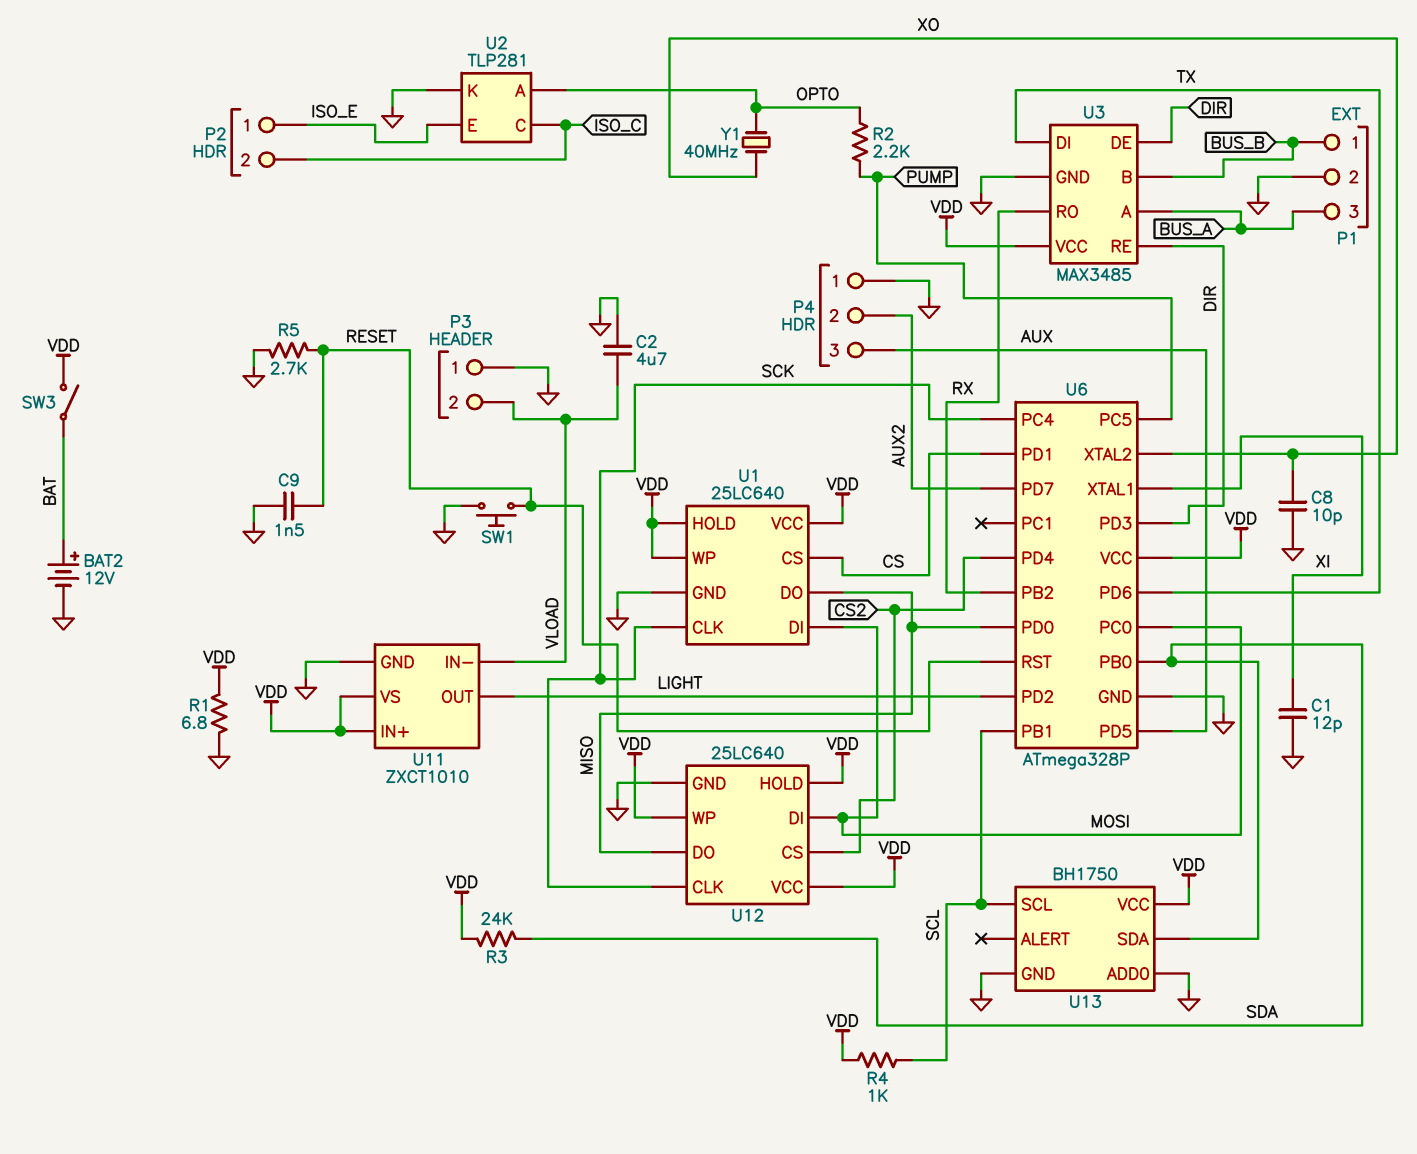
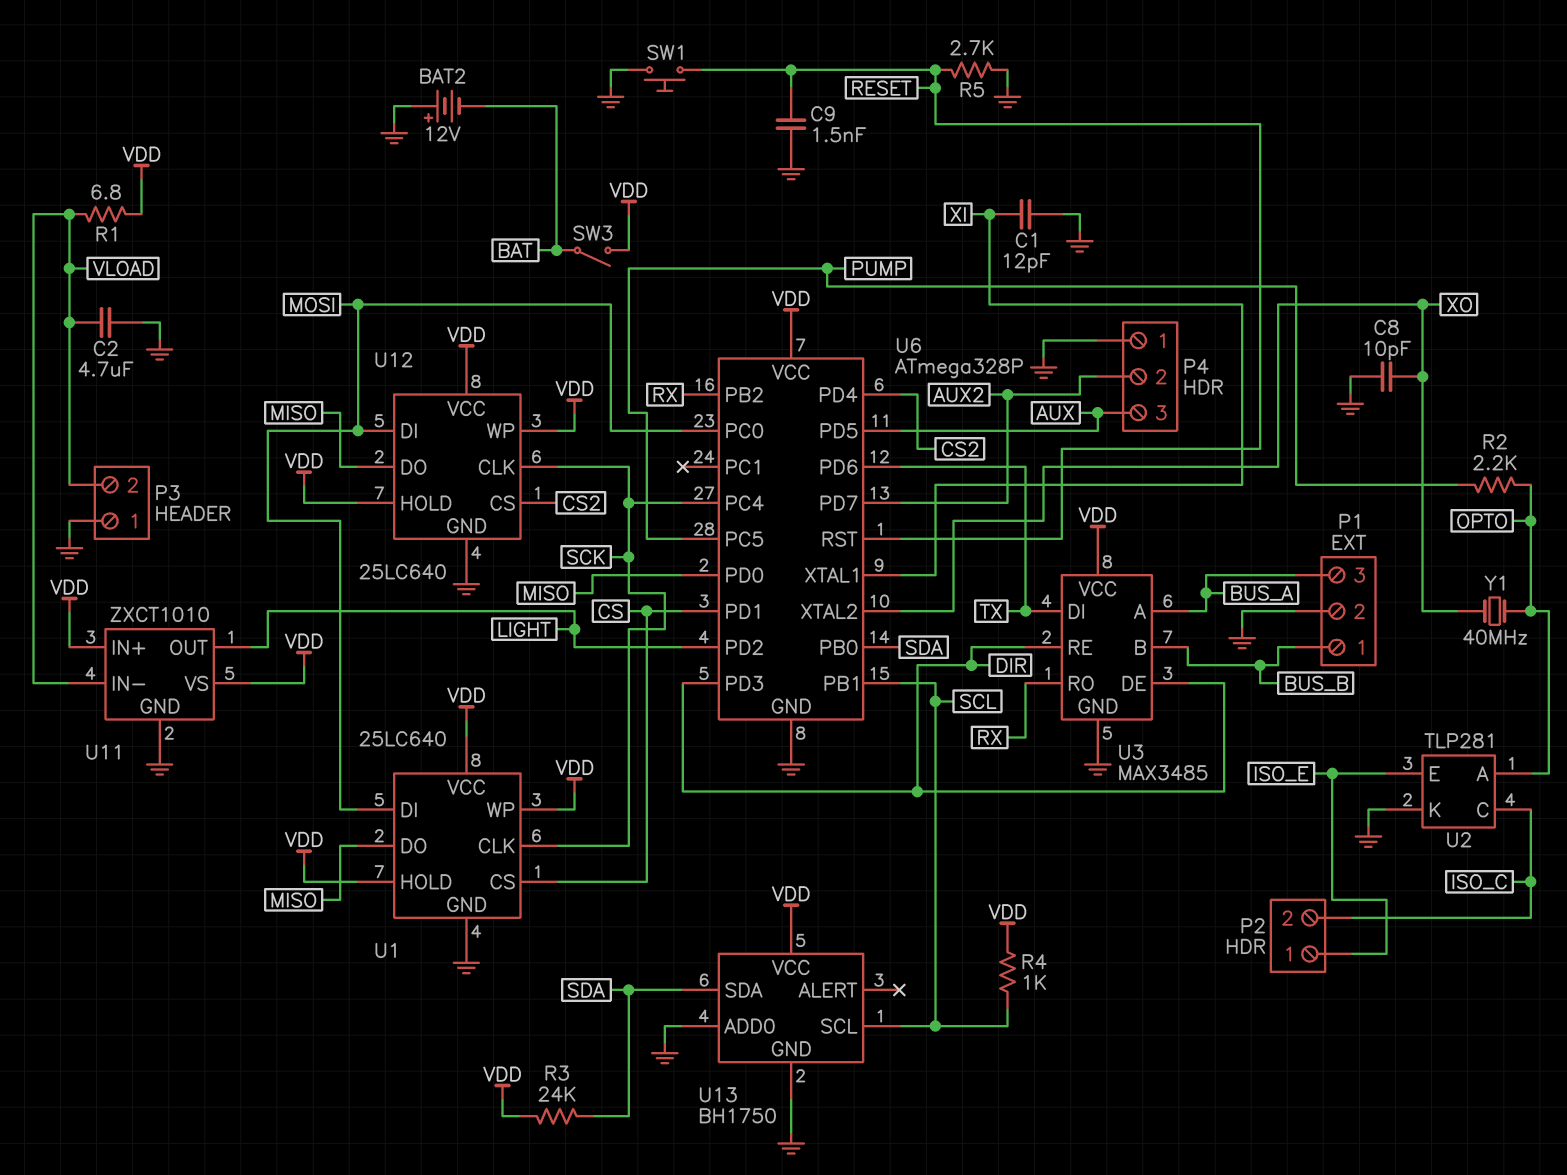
BAT2: 12V (plus BAT, minus GND) -> 12V (plus GND, minus BAT)
R1: 6.8 (GND, VDD) -> 6.8 (VDD, VLOAD)

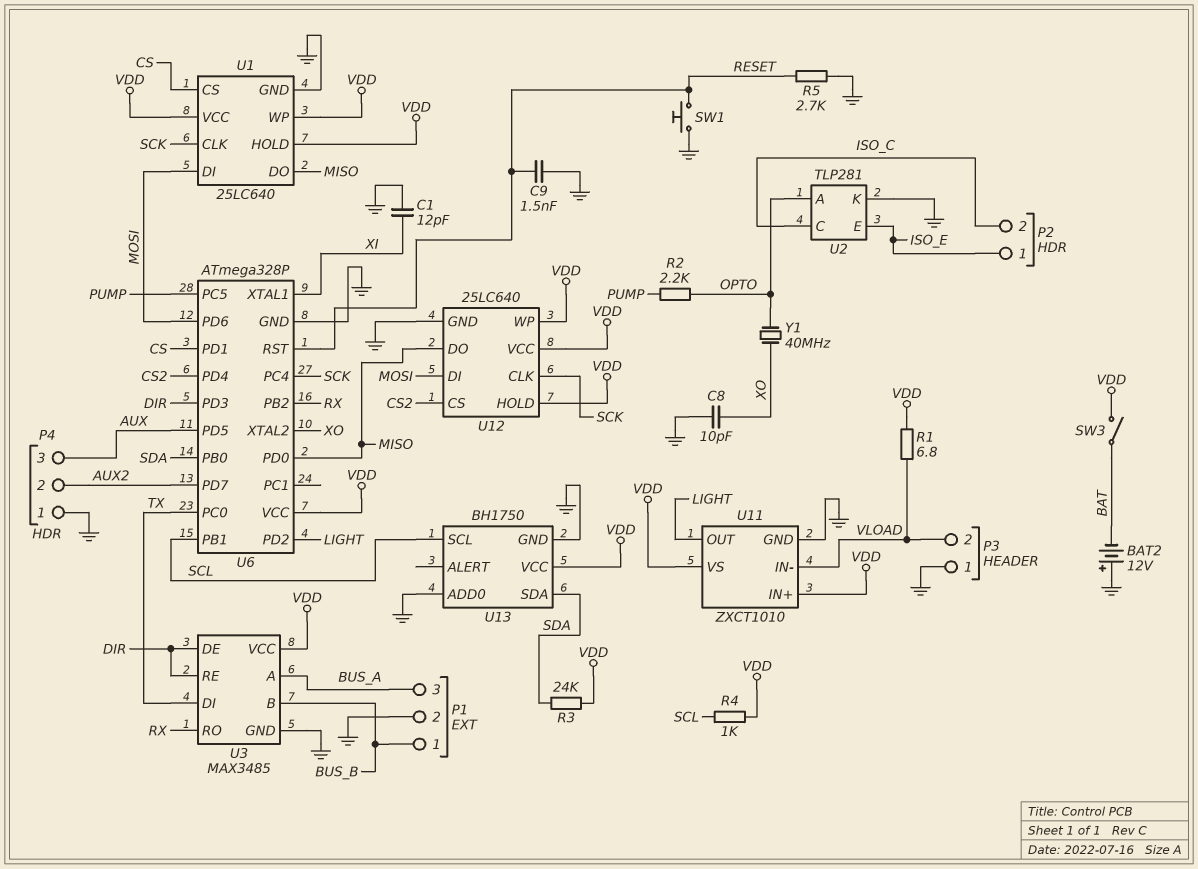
C2: 4.7uF (GND, VLOAD) -> none
U6 pin PC0: MOSI -> TX
U6 pin PD6: TX -> MOSI

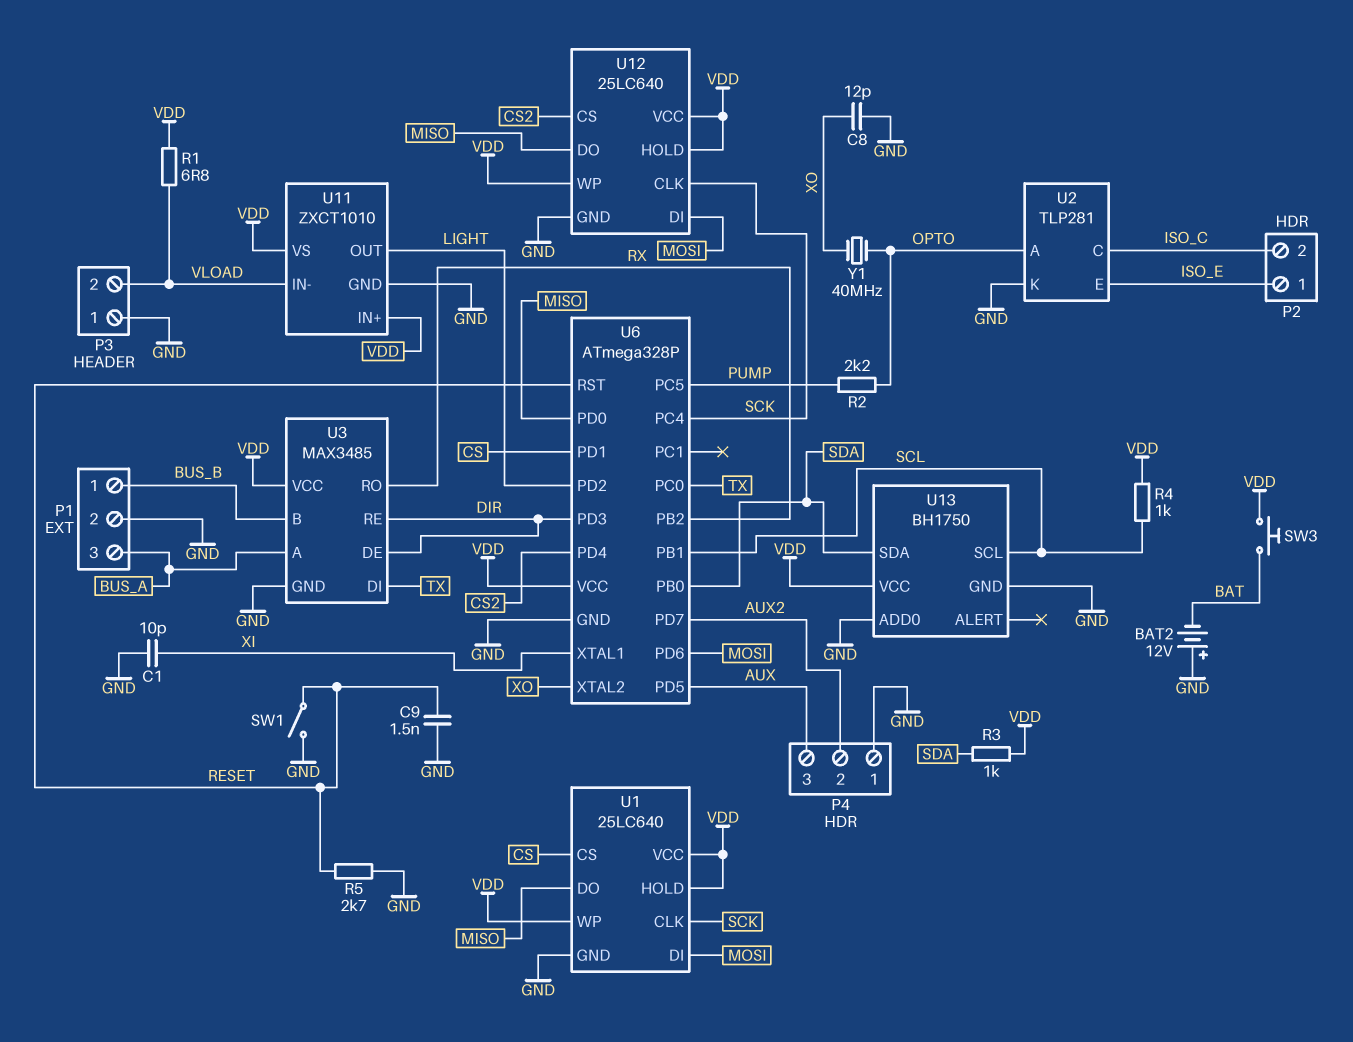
C1: 12pF (GND, XI) -> 10pF (GND, XI)
C8: 10pF (GND, XO) -> 12pF (GND, XO)
R3: 24k (SDA, VDD) -> 1k (SDA, VDD)
SW1: button (GND, RESET) -> switch (GND, RESET)
SW3: switch (BAT, VDD) -> button (BAT, VDD)

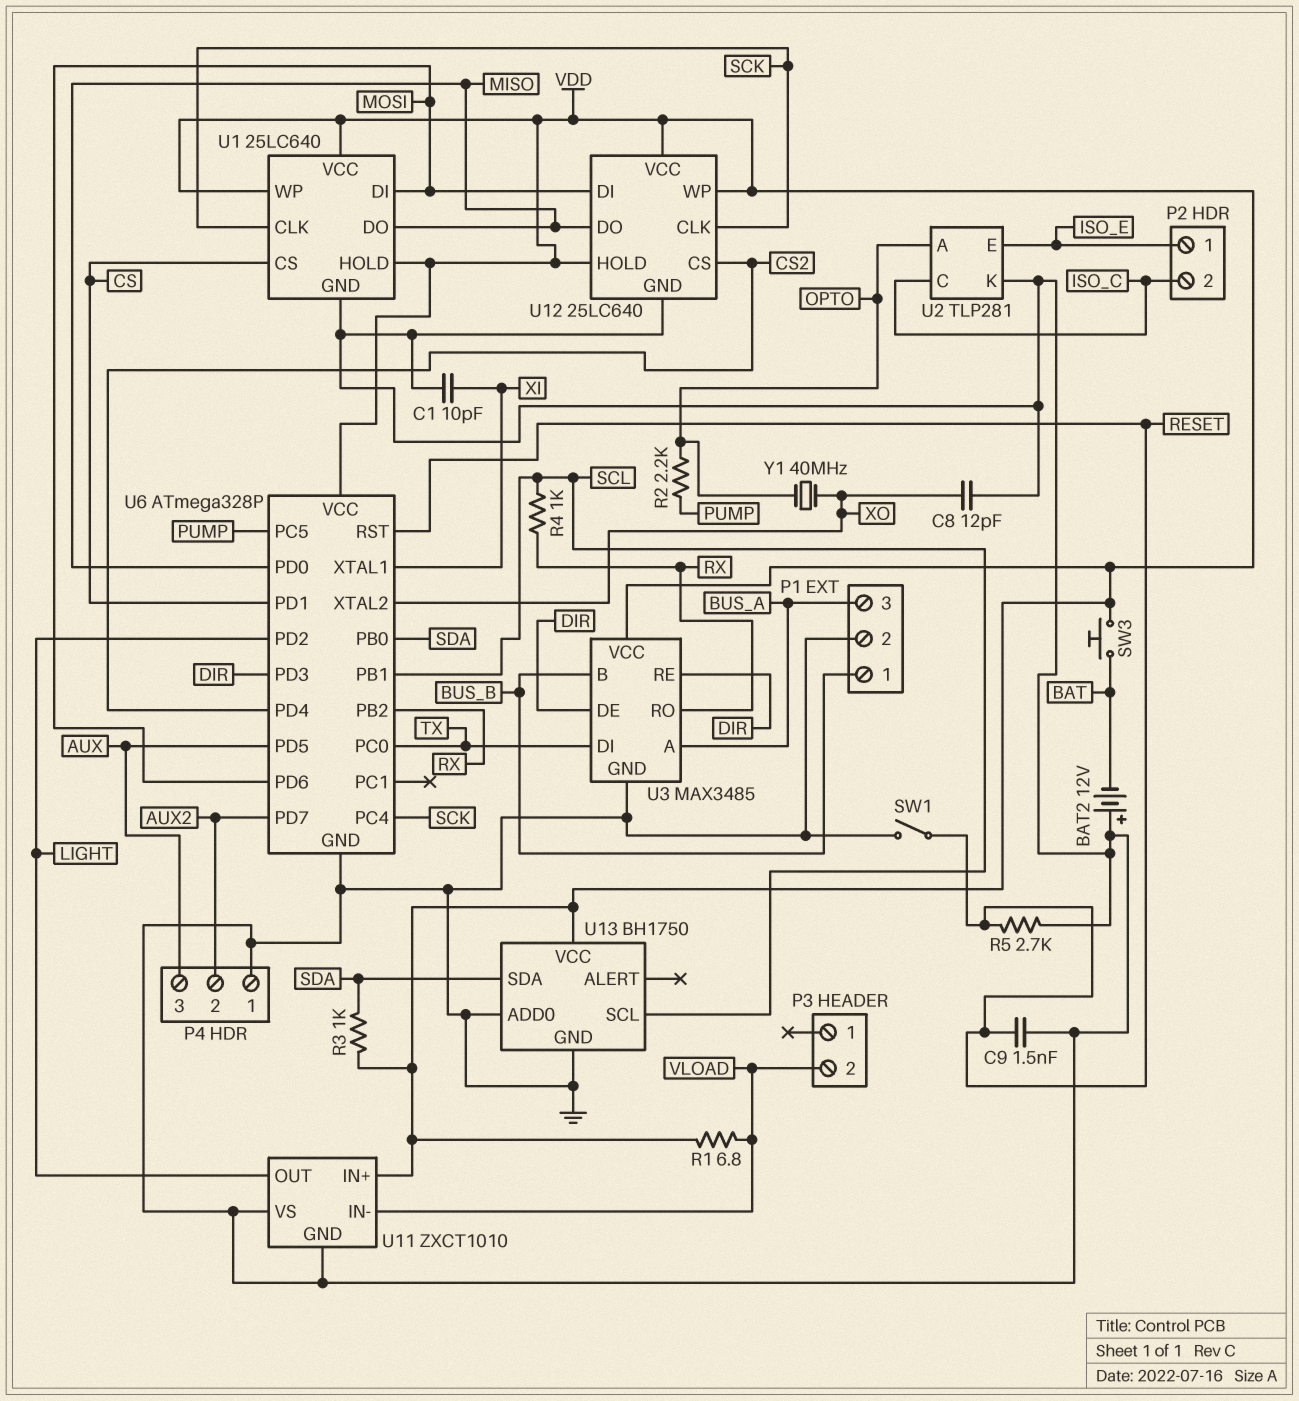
P3 pin 1: GND -> none
R4: 1k (SCL, VDD) -> 1k (RX, SCL)
U11 pin VS: VDD -> GND

